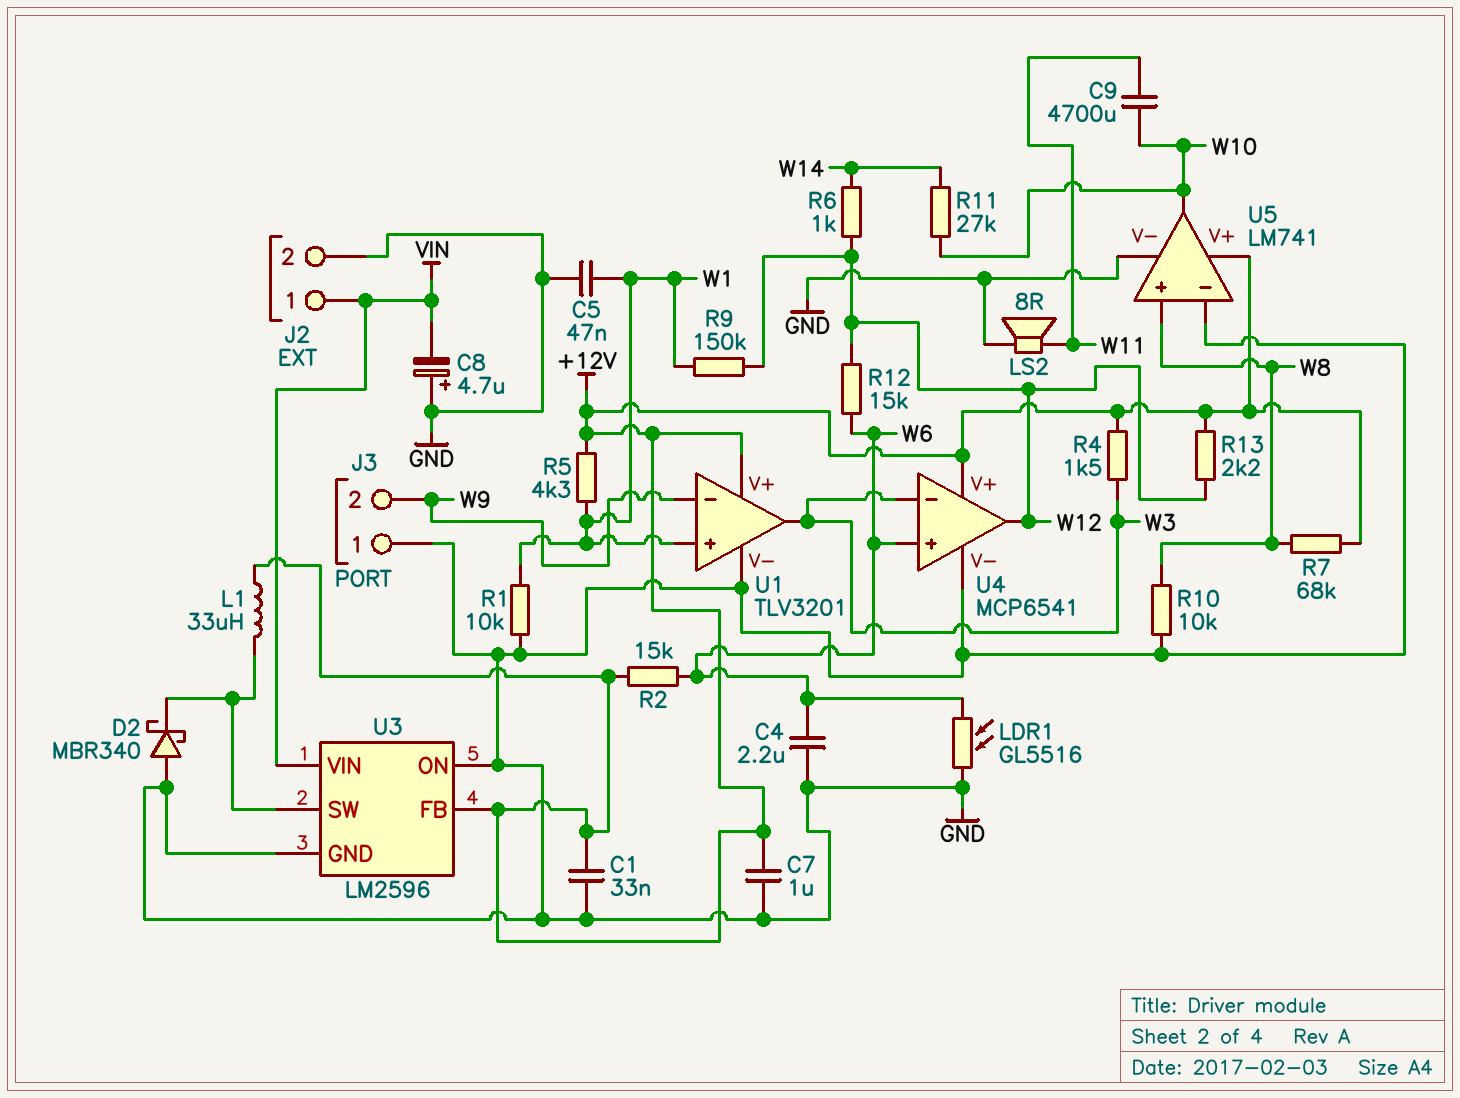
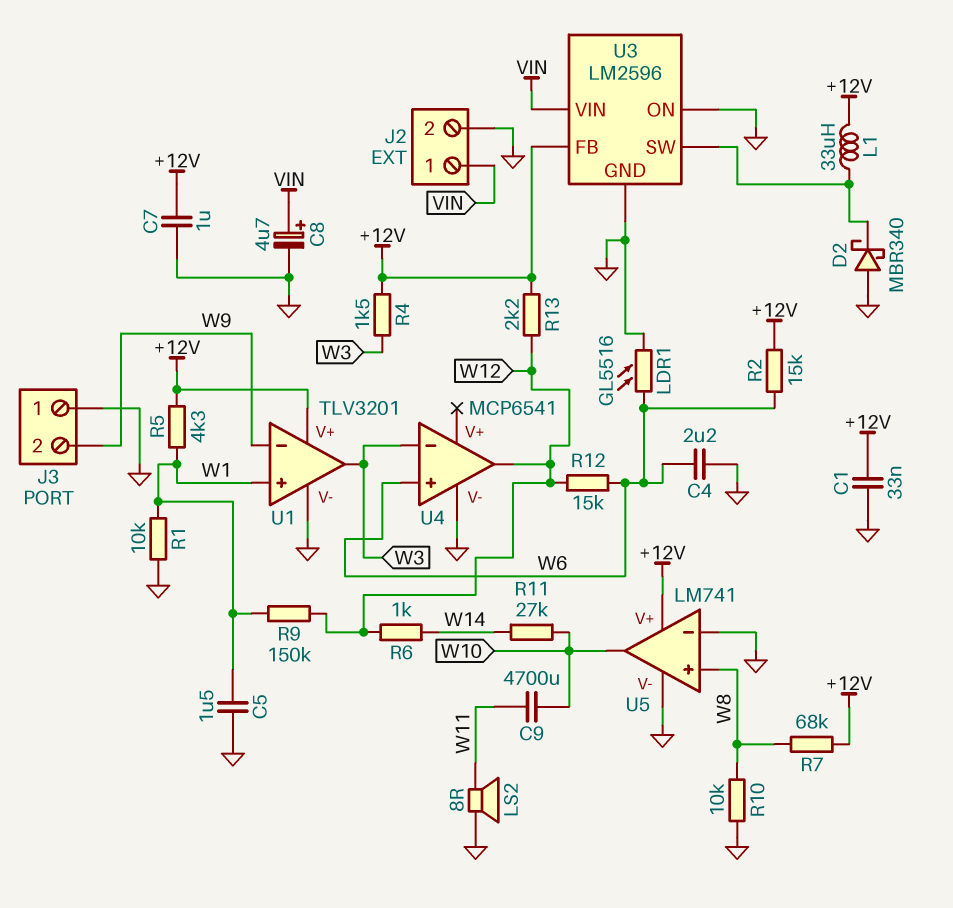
C5: 47nF (GND, W1) -> 1.5uF (GND, W1)
C8: 4.7uF (plus GND, minus VIN) -> 4.7uF (plus VIN, minus GND)
U4 pin V+: +12V -> none

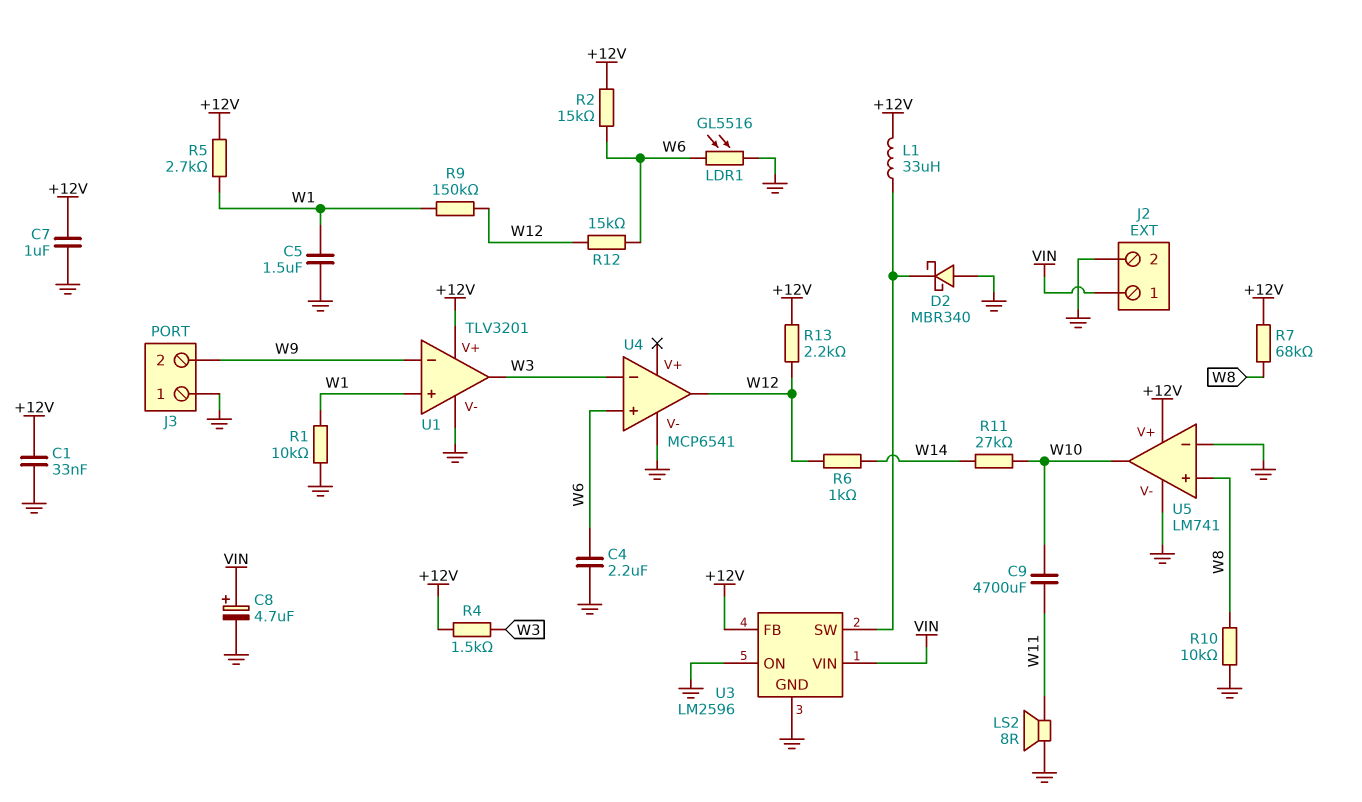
R5: 4.3k (+12V, W1) -> 2.7k (+12V, W1)

